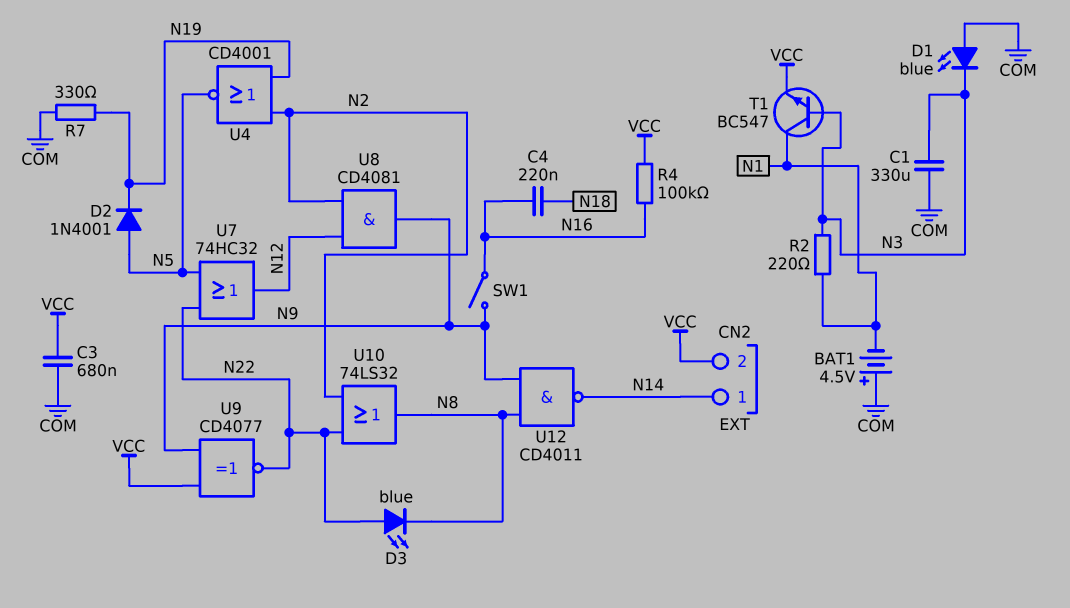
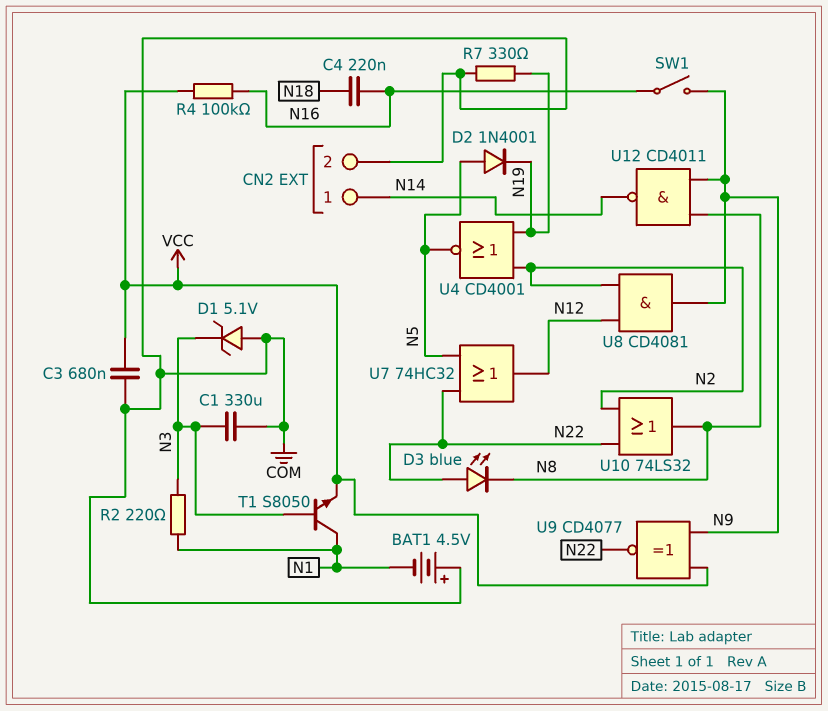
CN2 pin 2: VCC -> COM
D1: LED blue (A COM, K N3) -> zener 5.1V (A COM, K N3)
T1: NPN BC547 (B N3, C N1, E VCC) -> NPN S8050 (B N3, C N1, E VCC)

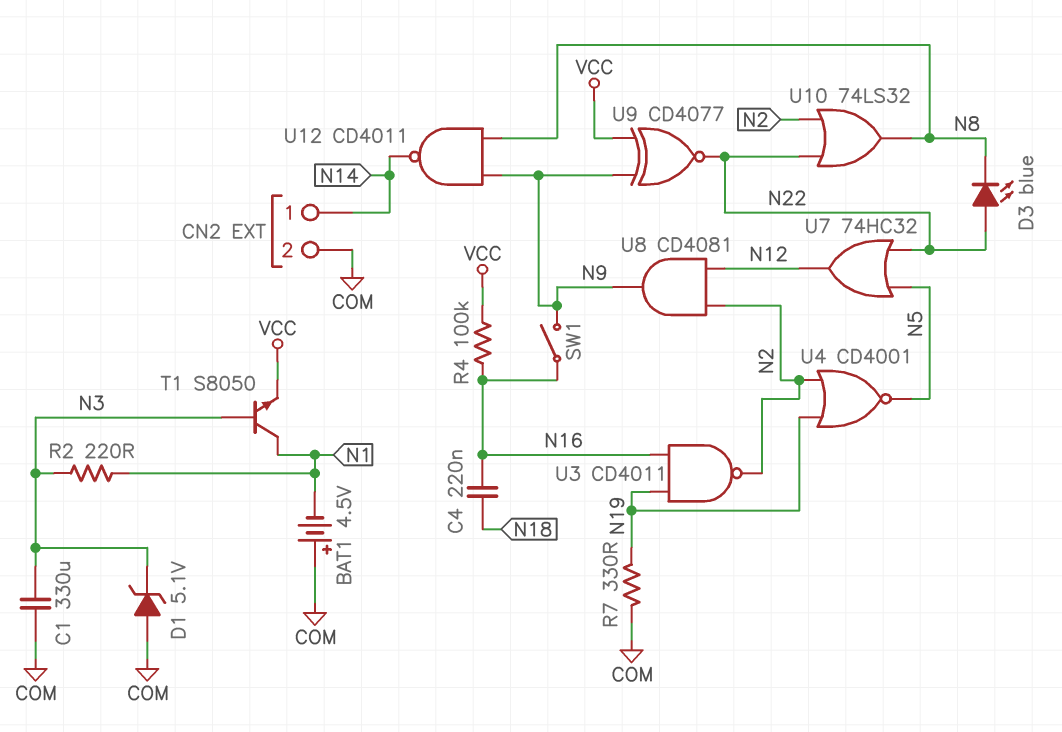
C3: 680nF (COM, VCC) -> none
D2: diode 1N4001 (A N5, K N19) -> none
U3: none -> NAND CD4011 (in N16, in N19, out N2)

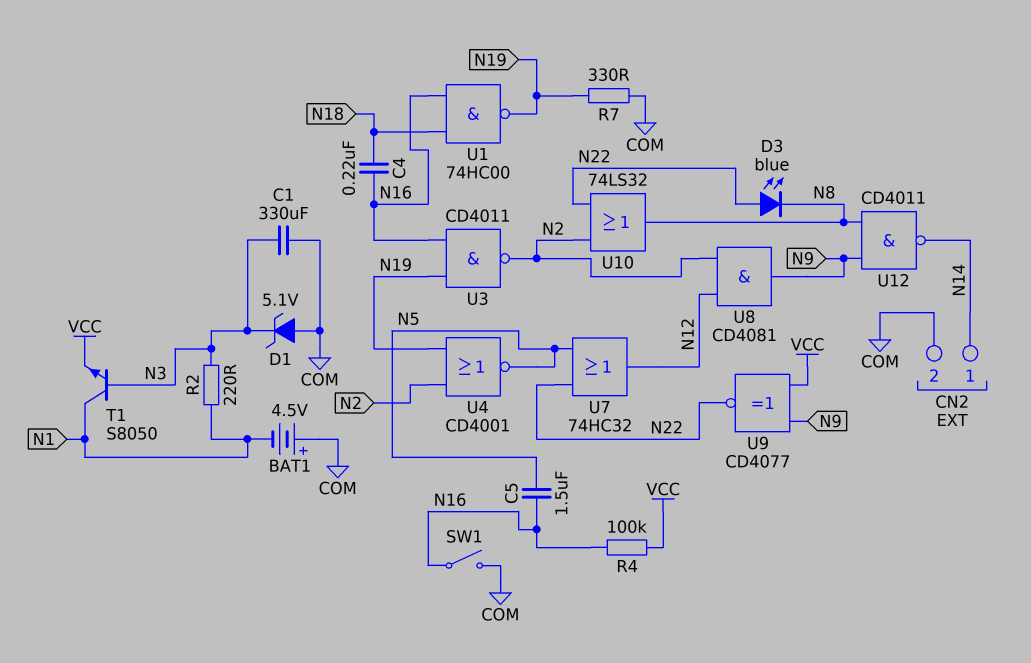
C5: none -> 1.5uF (N5, N16)
SW1: switch (N9, N16) -> switch (COM, N16)
U1: none -> NAND 74HC00 (in N16, in N18, out N19)

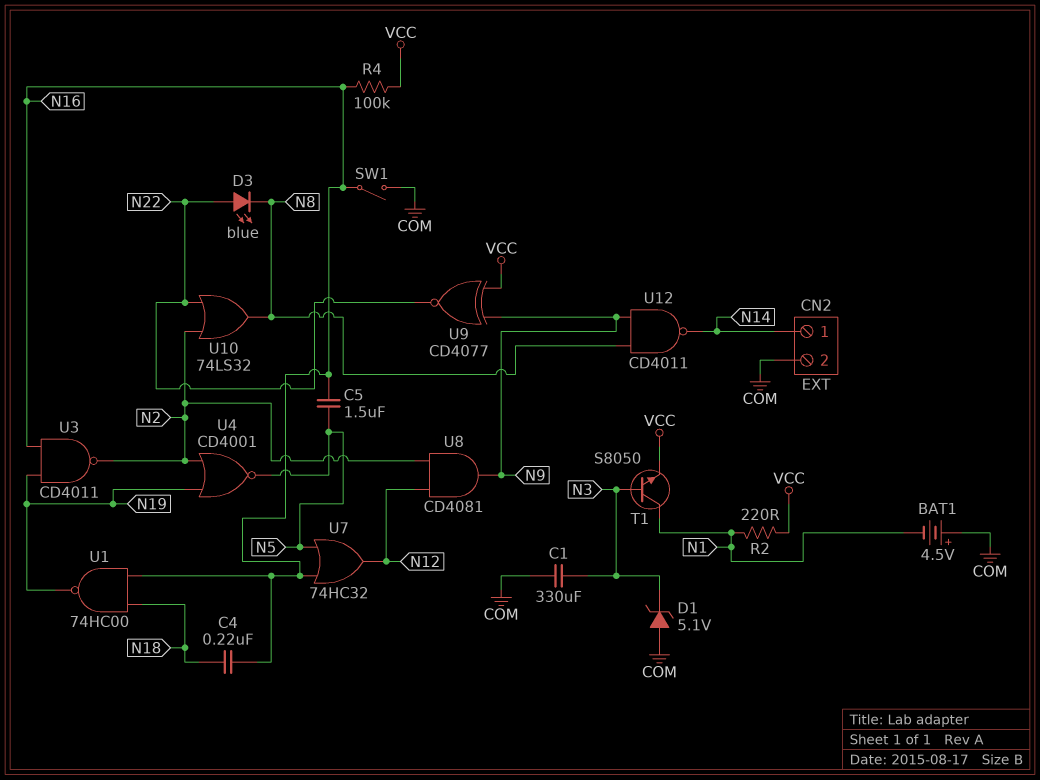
R2: 220 (N1, N3) -> 220 (N1, VCC)
R7: 330 (COM, N19) -> none
U7: OR 74HC32 (in N5, in N22, out N12) -> OR 74HC32 (in N5, in N16, out N12)

